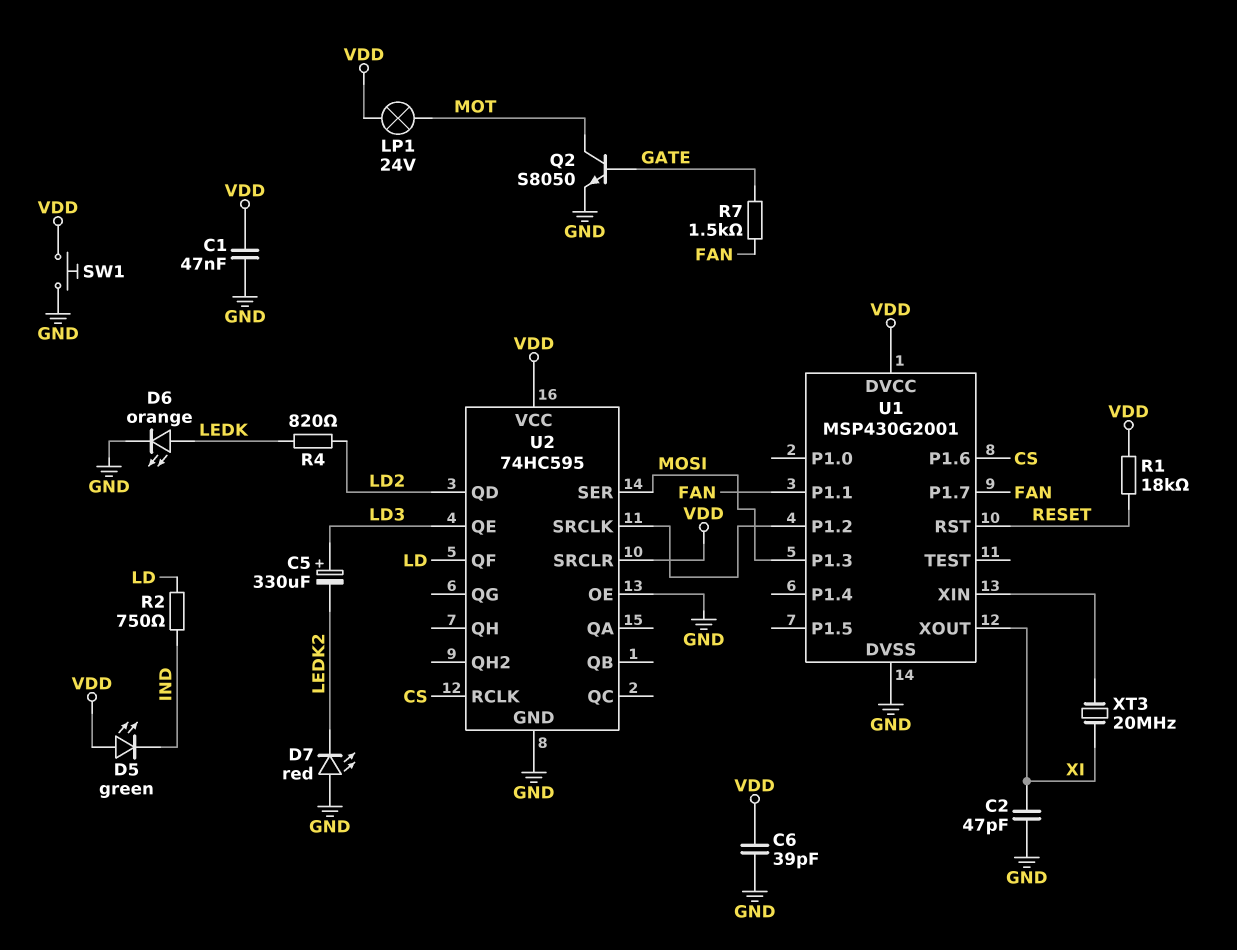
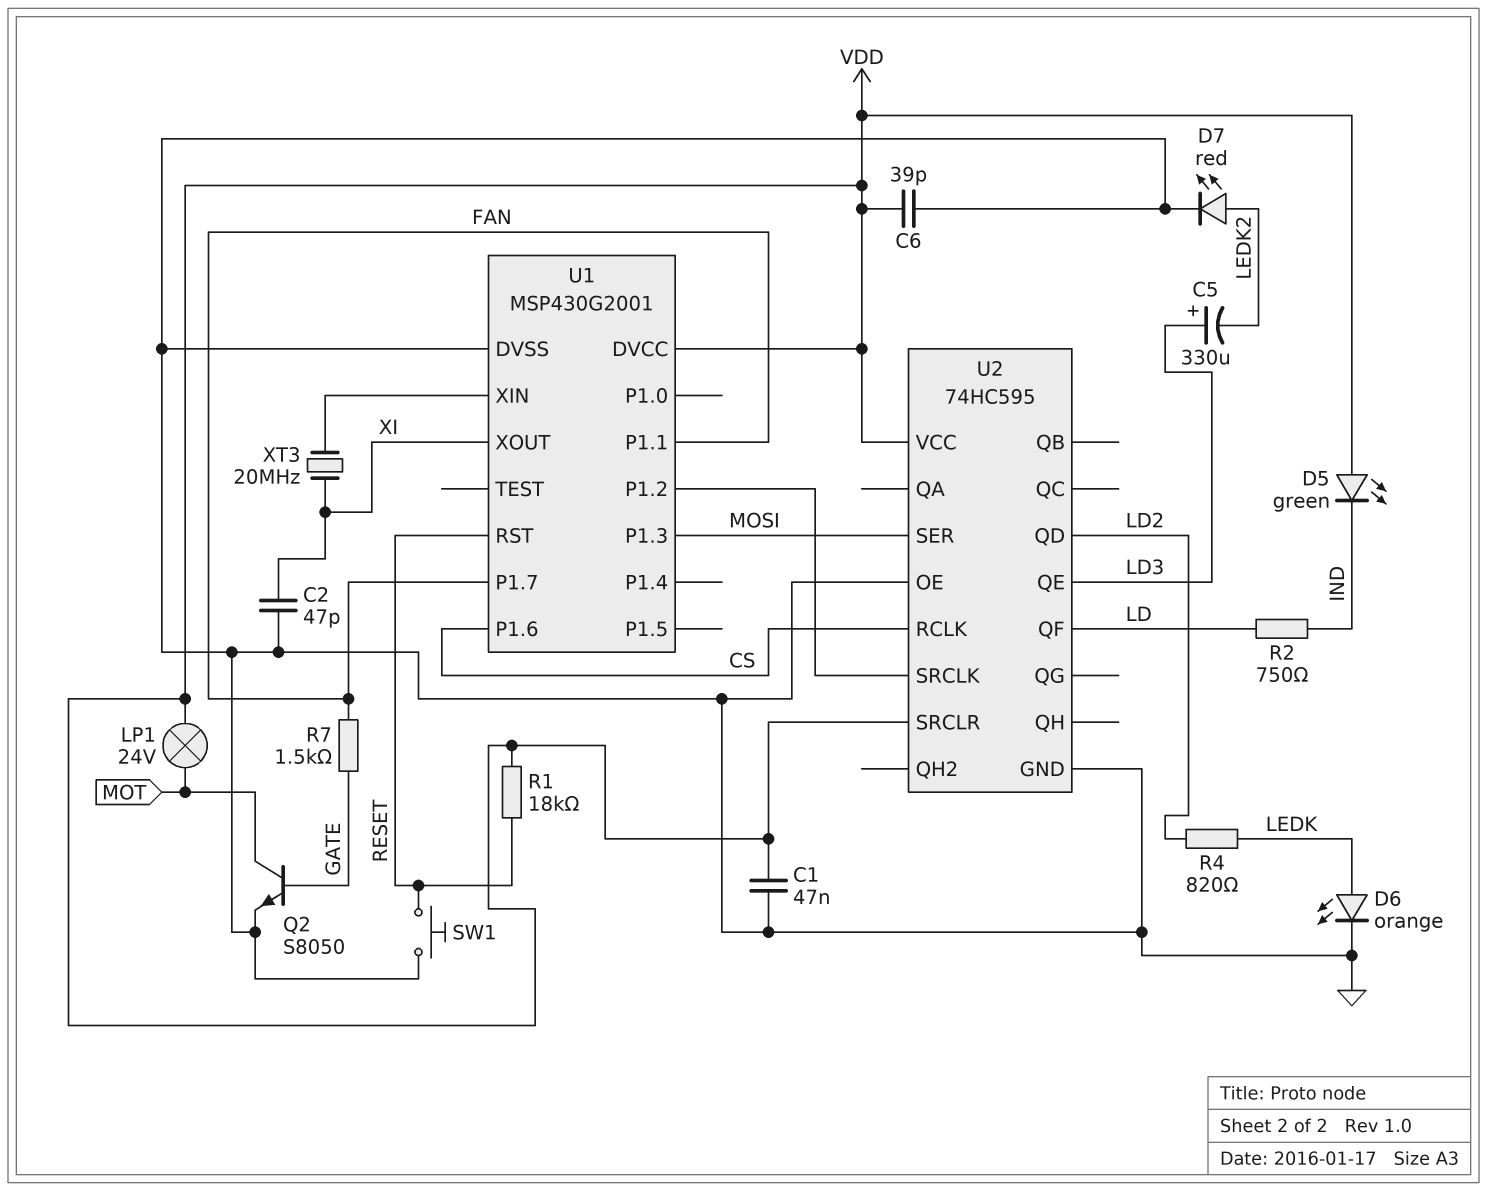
D7: LED red (A GND, K LEDK2) -> LED red (A LEDK2, K GND)
SW1: button (GND, VDD) -> button (GND, RESET)

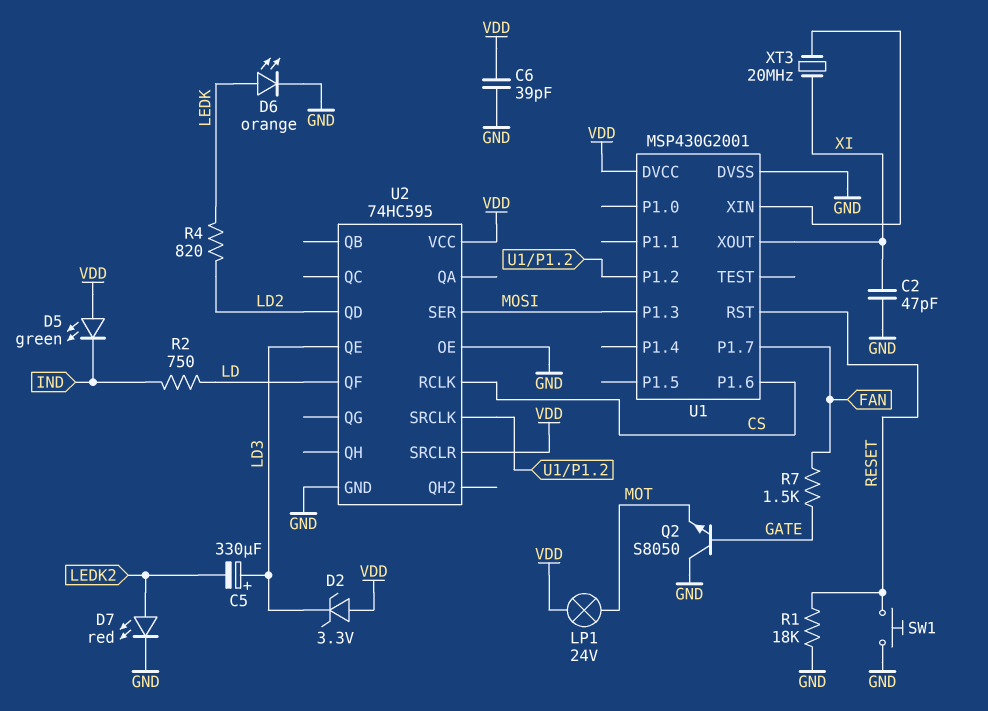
C1: 47nF (GND, VDD) -> none
D2: none -> zener 3.3V (A VDD, K LD3)
Q2: NPN S8050 (B GATE, C MOT, E GND) -> NPN S8050 (B GATE, C GND, E MOT)
R1: 18k (RESET, VDD) -> 18k (GND, RESET)
U1 pin P1.1: FAN -> none

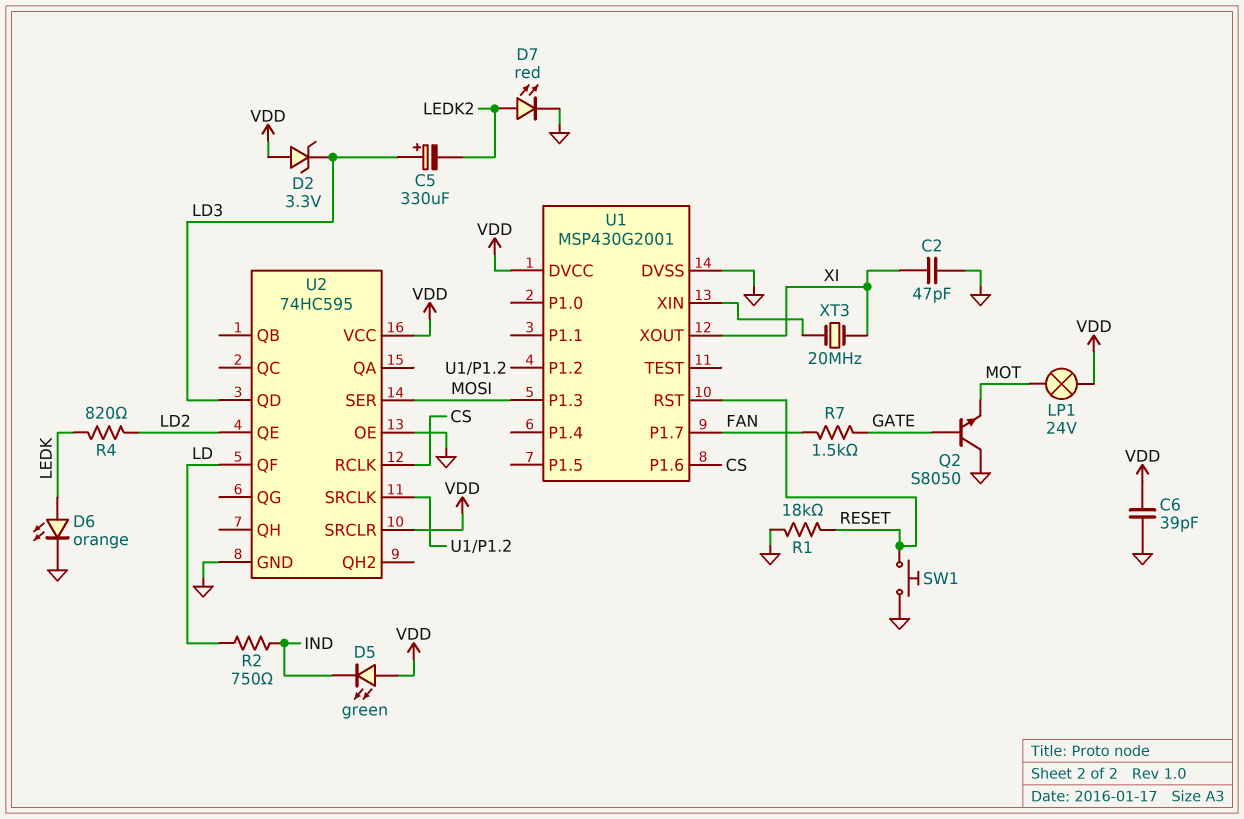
U2 pin QD: LD2 -> LD3
U2 pin QE: LD3 -> LD2

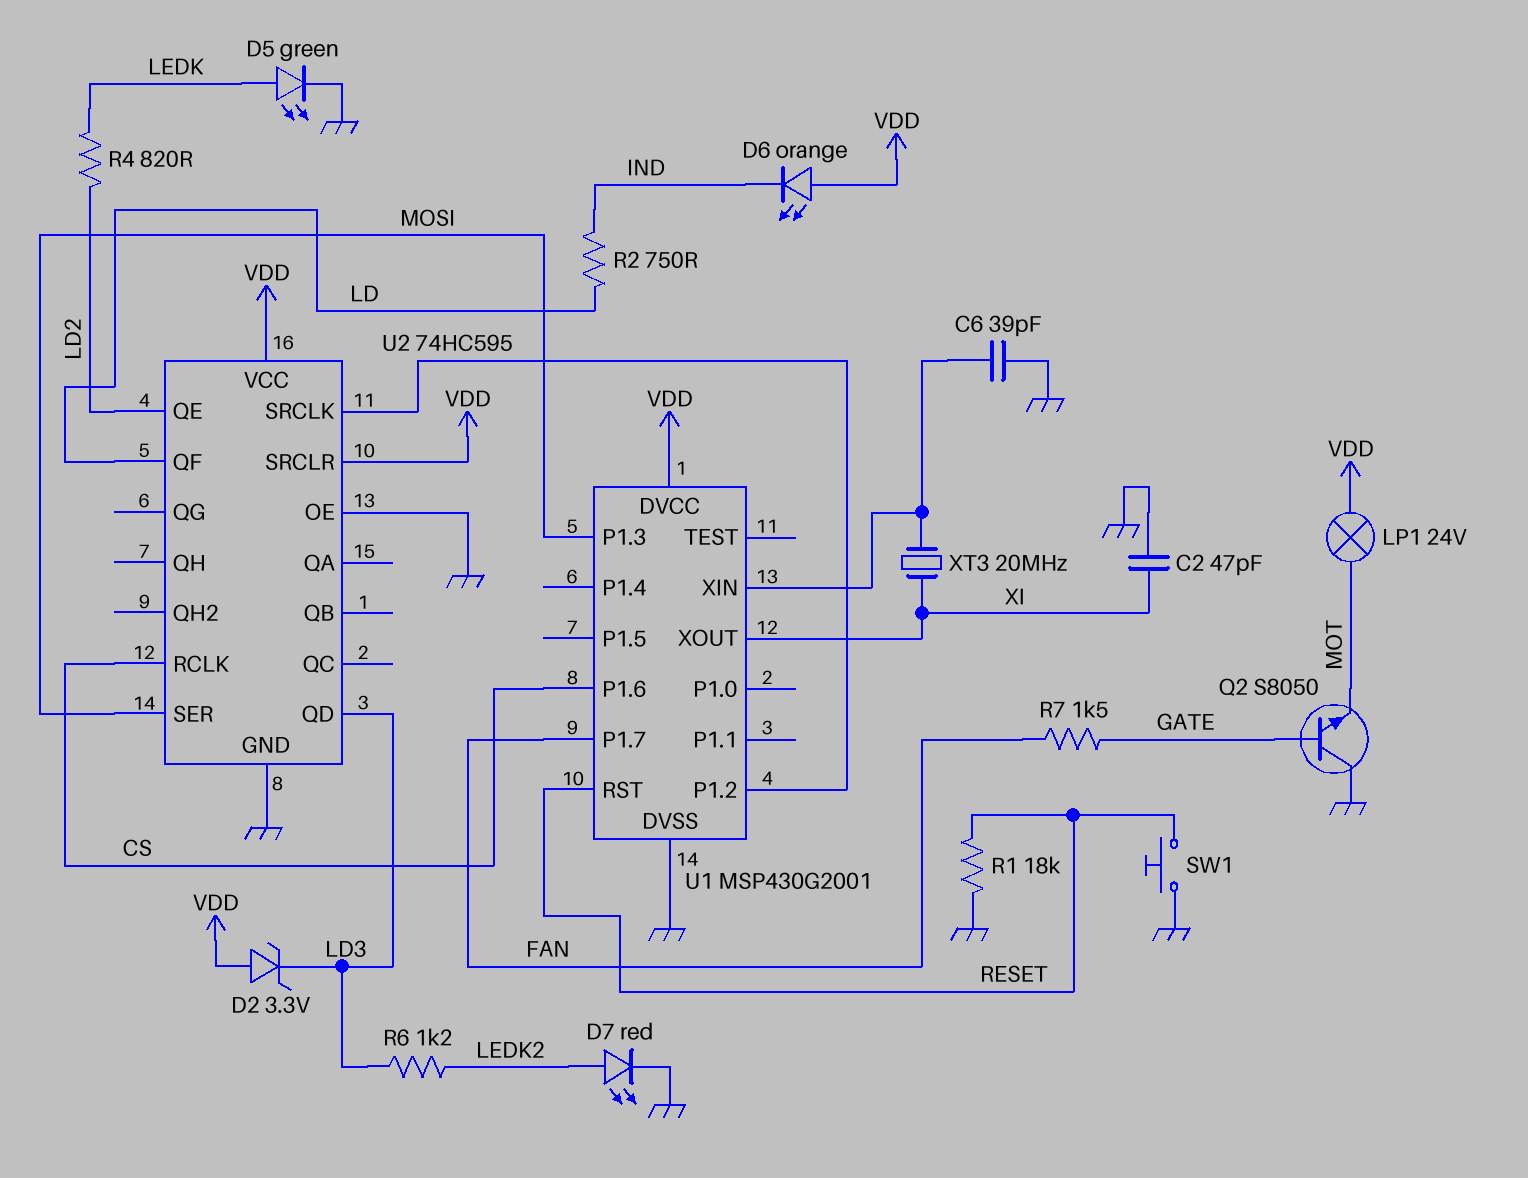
C5: 330uF (plus LD3, minus LEDK2) -> none
C6: 39pF (GND, VDD) -> 39pF (GND, U1/XIN)
D5: LED green (A VDD, K IND) -> LED green (A LEDK, K GND)
D6: LED orange (A LEDK, K GND) -> LED orange (A VDD, K IND)
R6: none -> 1.2k (LD3, LEDK2)

